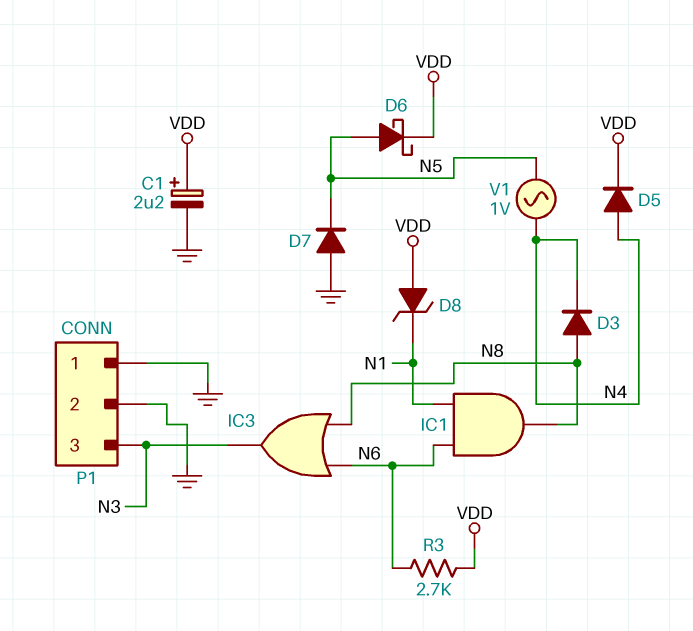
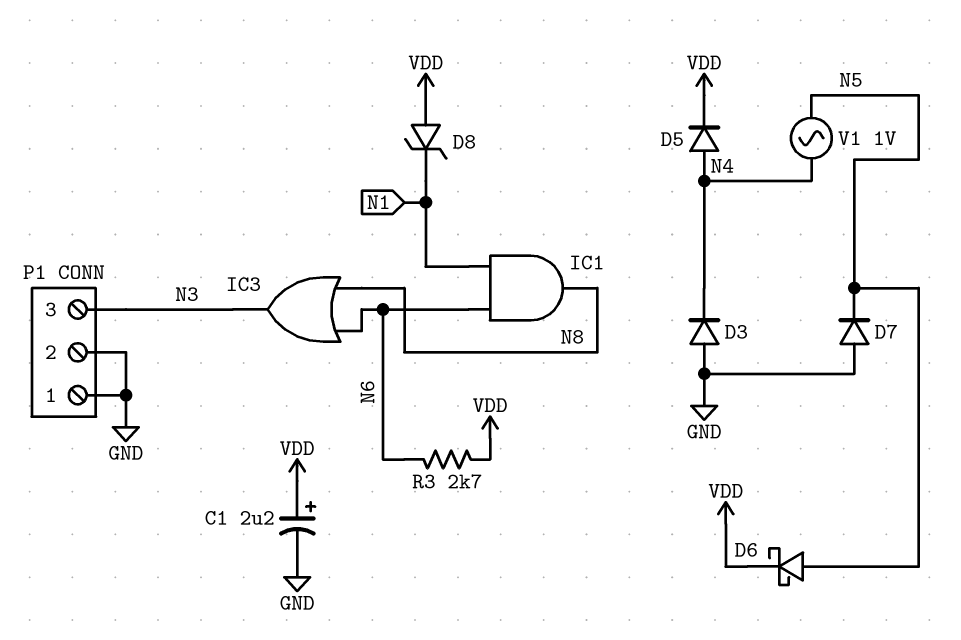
D3: diode (A N8, K N4) -> diode (A GND, K N4)

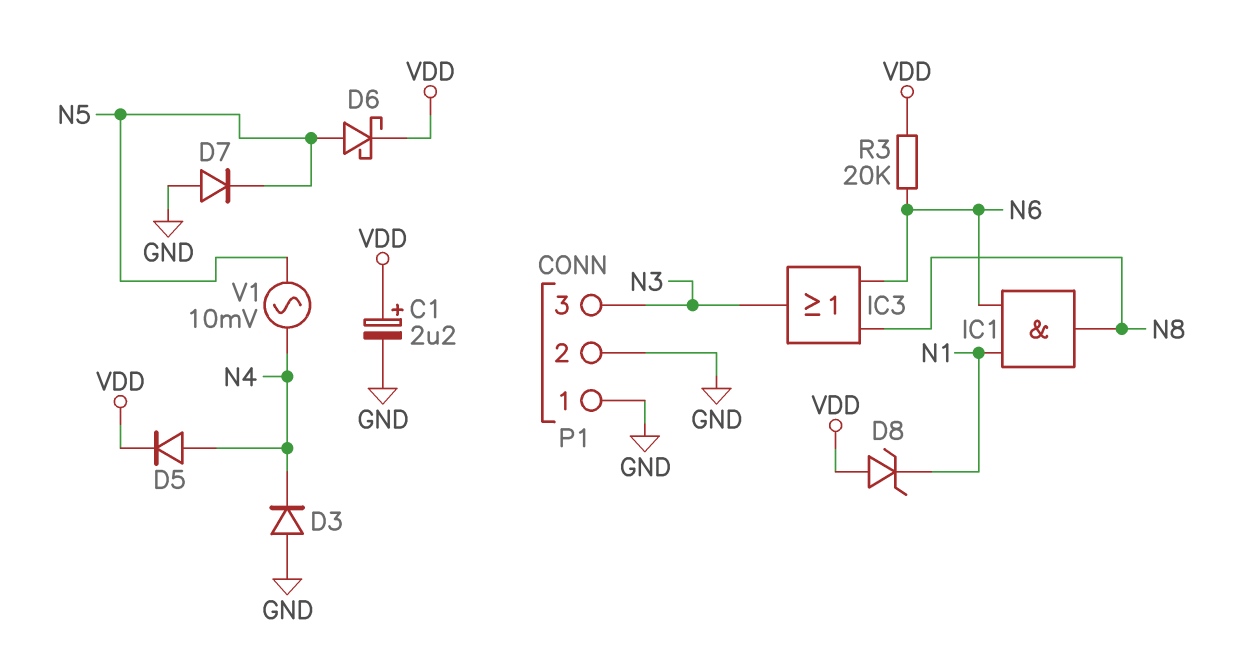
R3: 2.7k (N6, VDD) -> 20k (N6, VDD)
V1: AC 1V (N4, N5) -> AC 10mV (N4, N5)

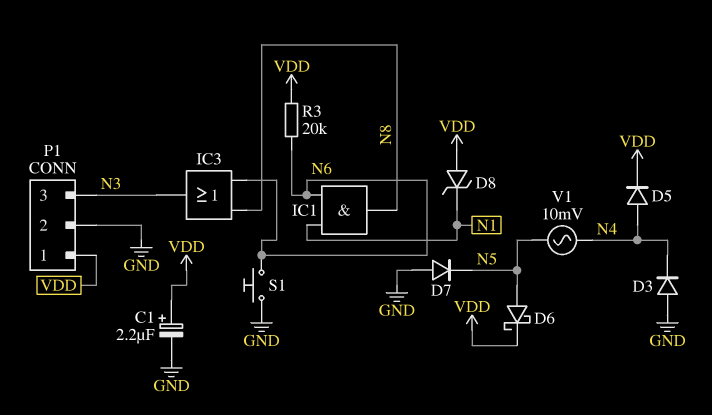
P1 pin 1: GND -> VDD
S1: none -> button (GND, N6)

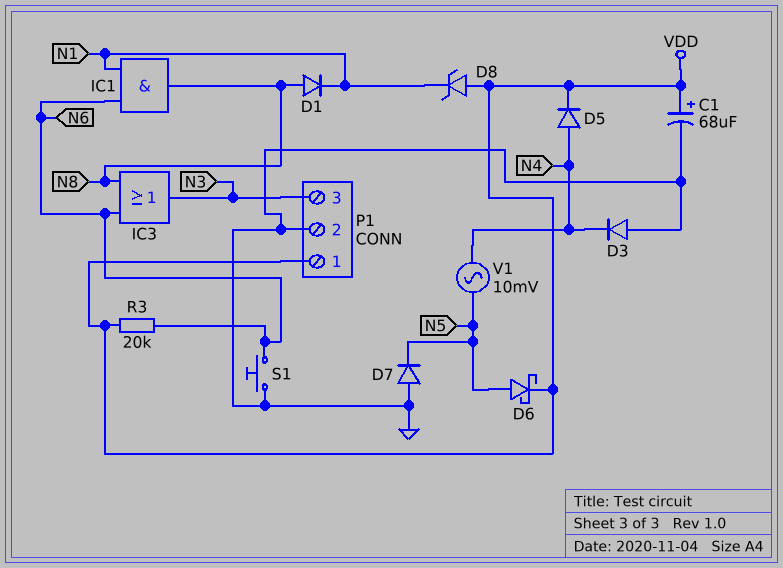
C1: 2.2uF (plus VDD, minus GND) -> 68uF (plus VDD, minus GND)
D1: none -> diode (A N8, K N1)

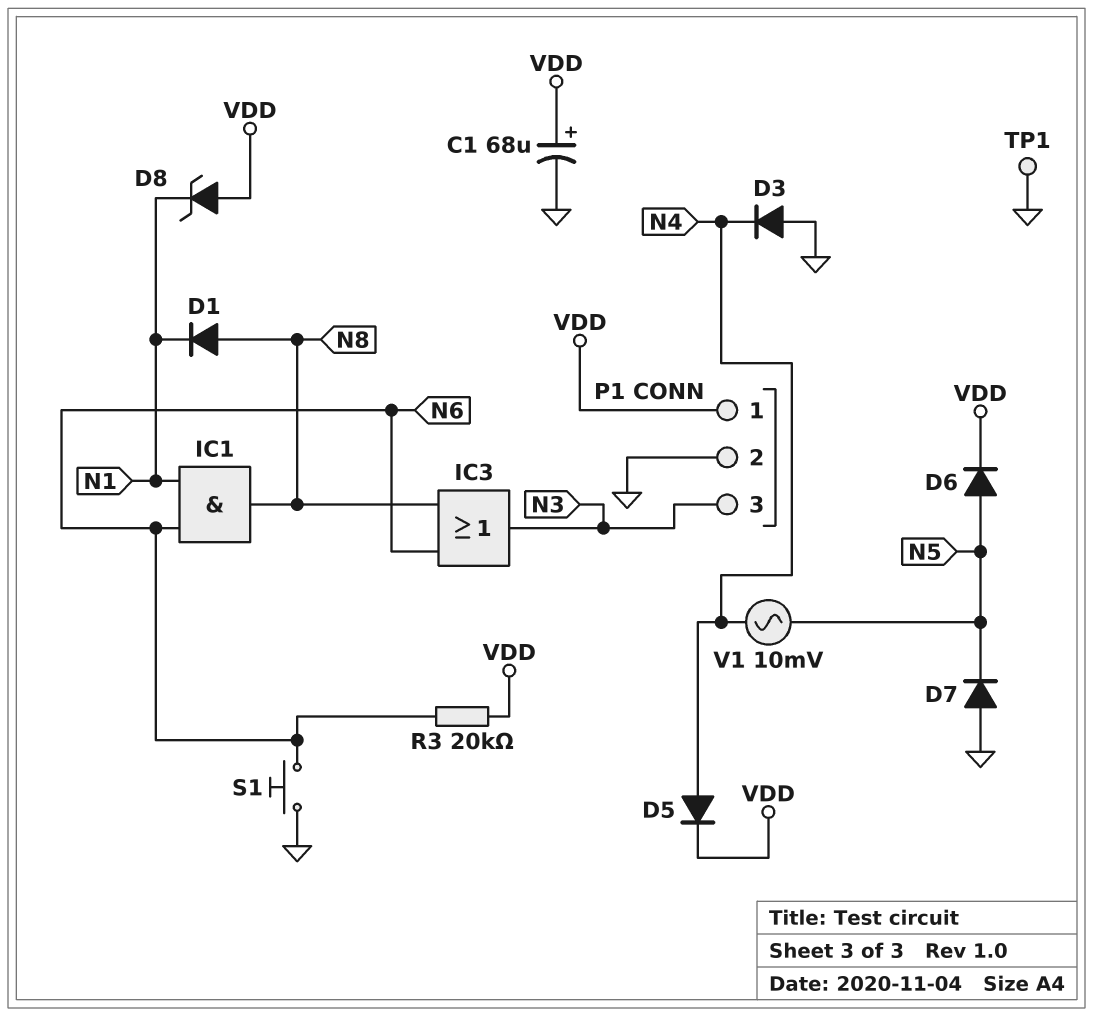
D6: schottky (A N5, K VDD) -> diode (A N5, K VDD)
TP1: none -> test point (GND)

